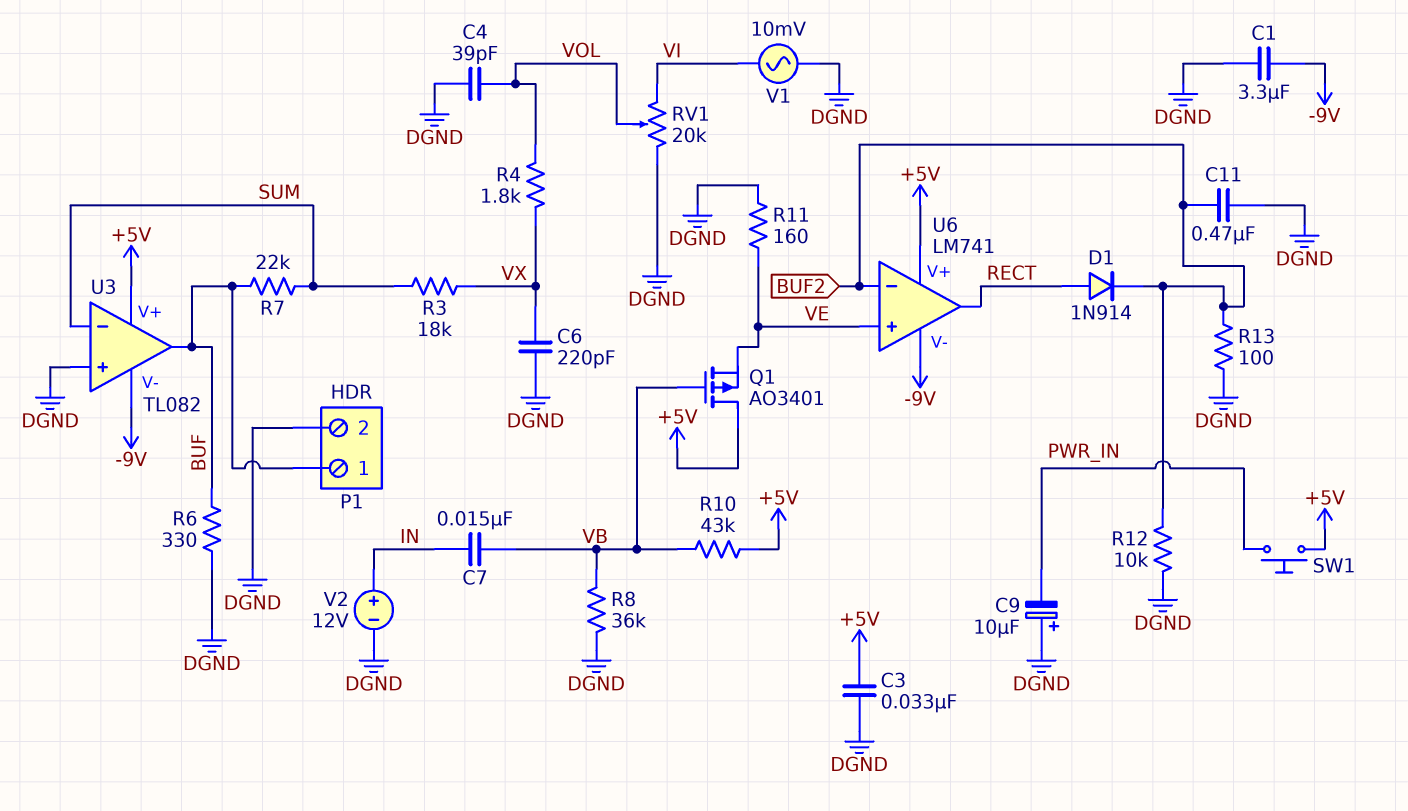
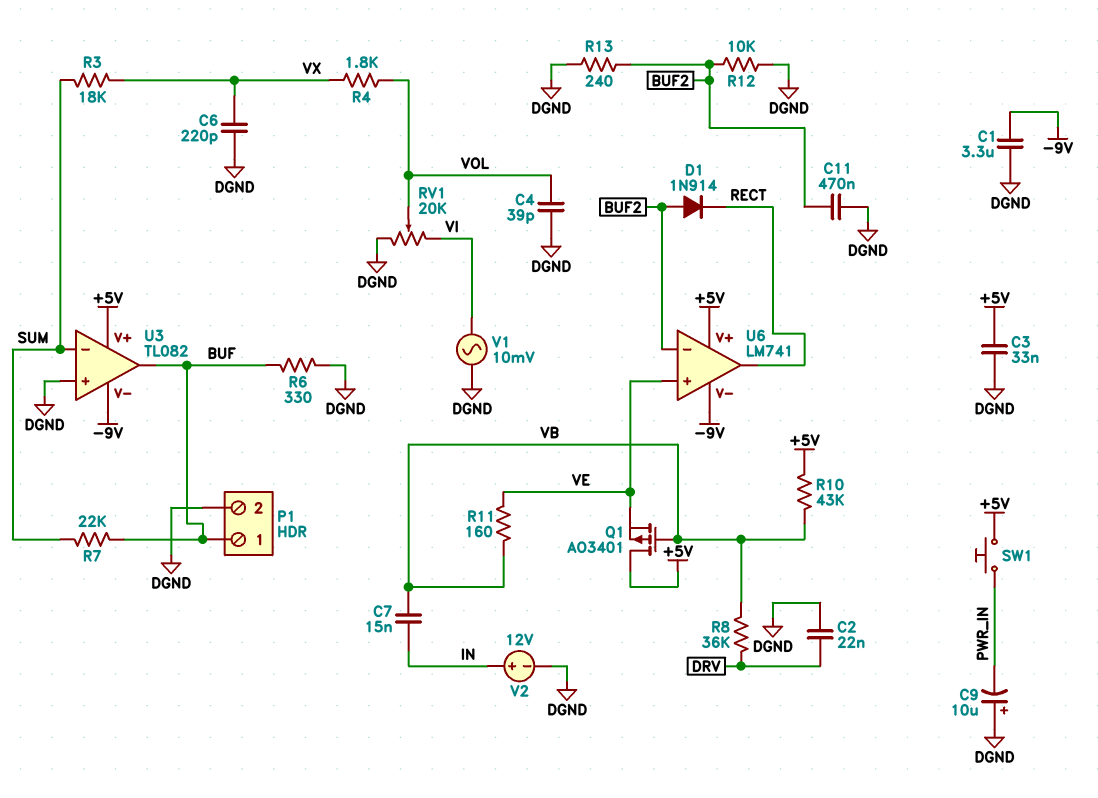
C2: none -> 22nF (DGND, DRV)
D1: diode 1N914 (A RECT, K BUF2) -> diode 1N914 (A BUF2, K RECT)
R8: 36k (DGND, VB) -> 36k (DRV, VB)
R11: 160 (DGND, VE) -> 160 (VB, VE)
R13: 100 (BUF2, DGND) -> 240 (BUF2, DGND)

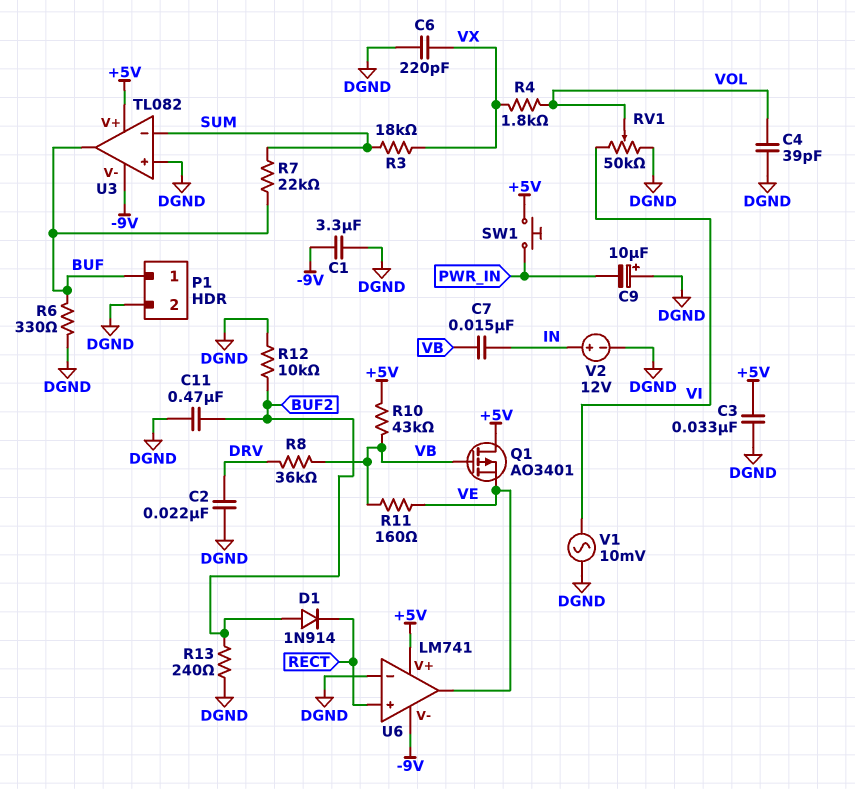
RV1: 20k (DGND, VI, wiper VOL) -> 50k (DGND, VI, wiper VOL)
U6 pin in+: VE -> RECT
U6 pin in-: BUF2 -> DGND
U6 pin out: RECT -> VE

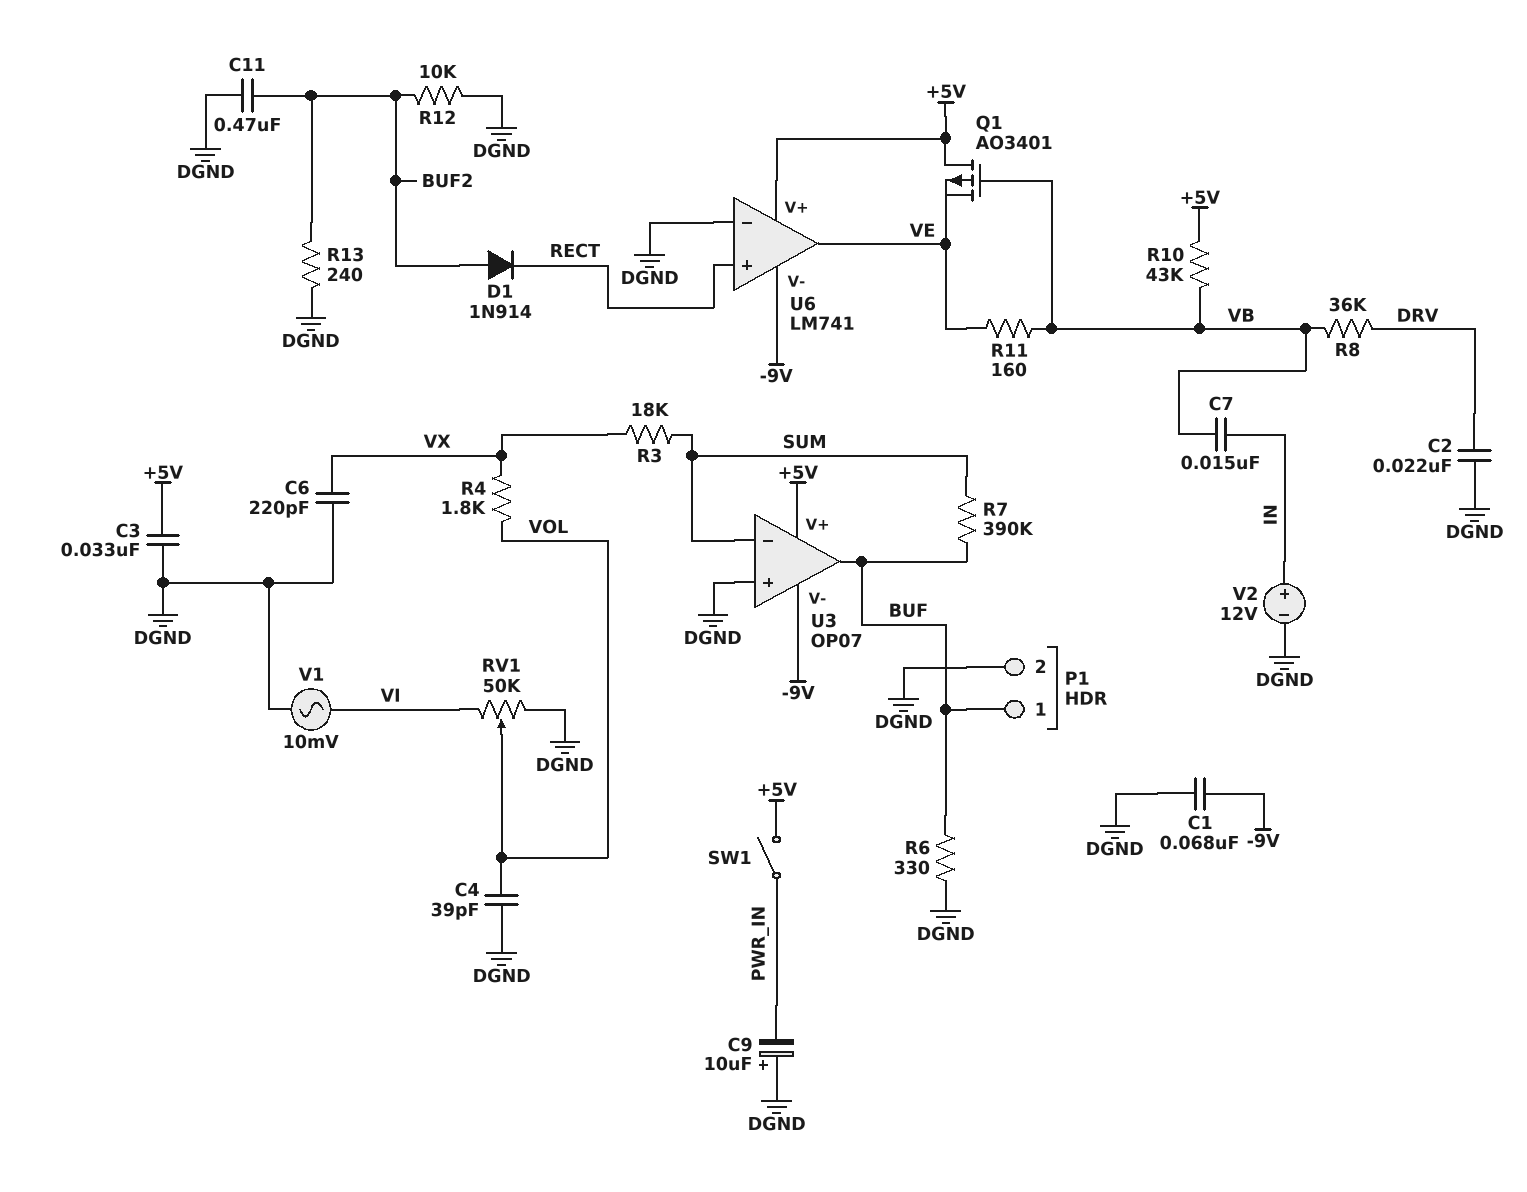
C1: 3.3uF (-9V, DGND) -> 68nF (-9V, DGND)
R7: 22k (BUF, SUM) -> 390k (BUF, SUM)
SW1: button (+5V, PWR_IN) -> switch (+5V, PWR_IN)
U3: TL082 -> OP07

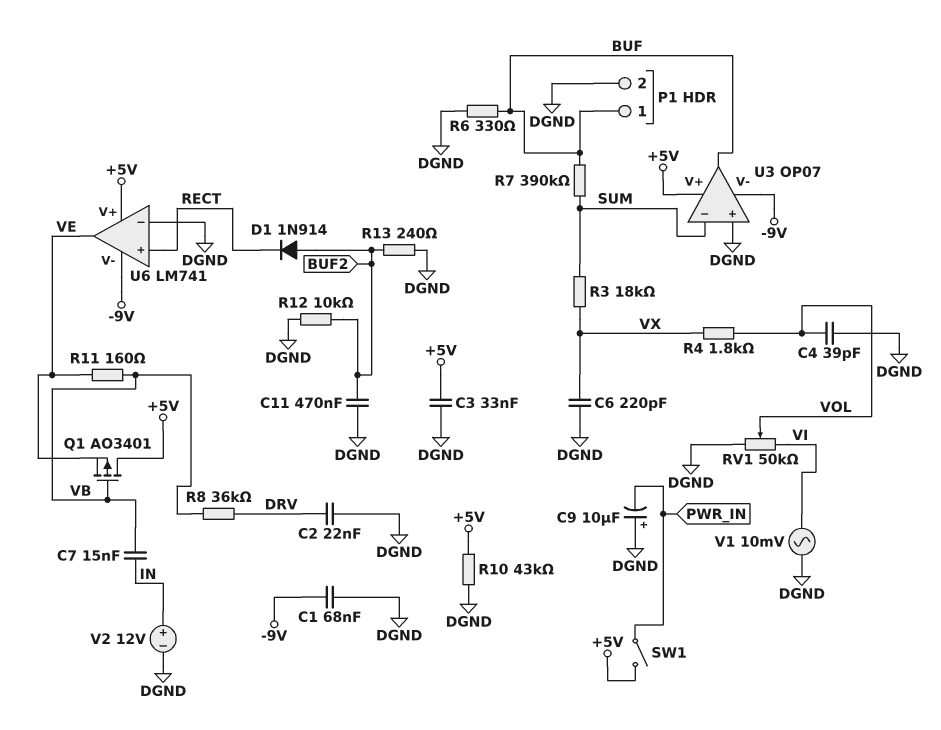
R10: 43k (+5V, VB) -> 43k (+5V, DGND)

